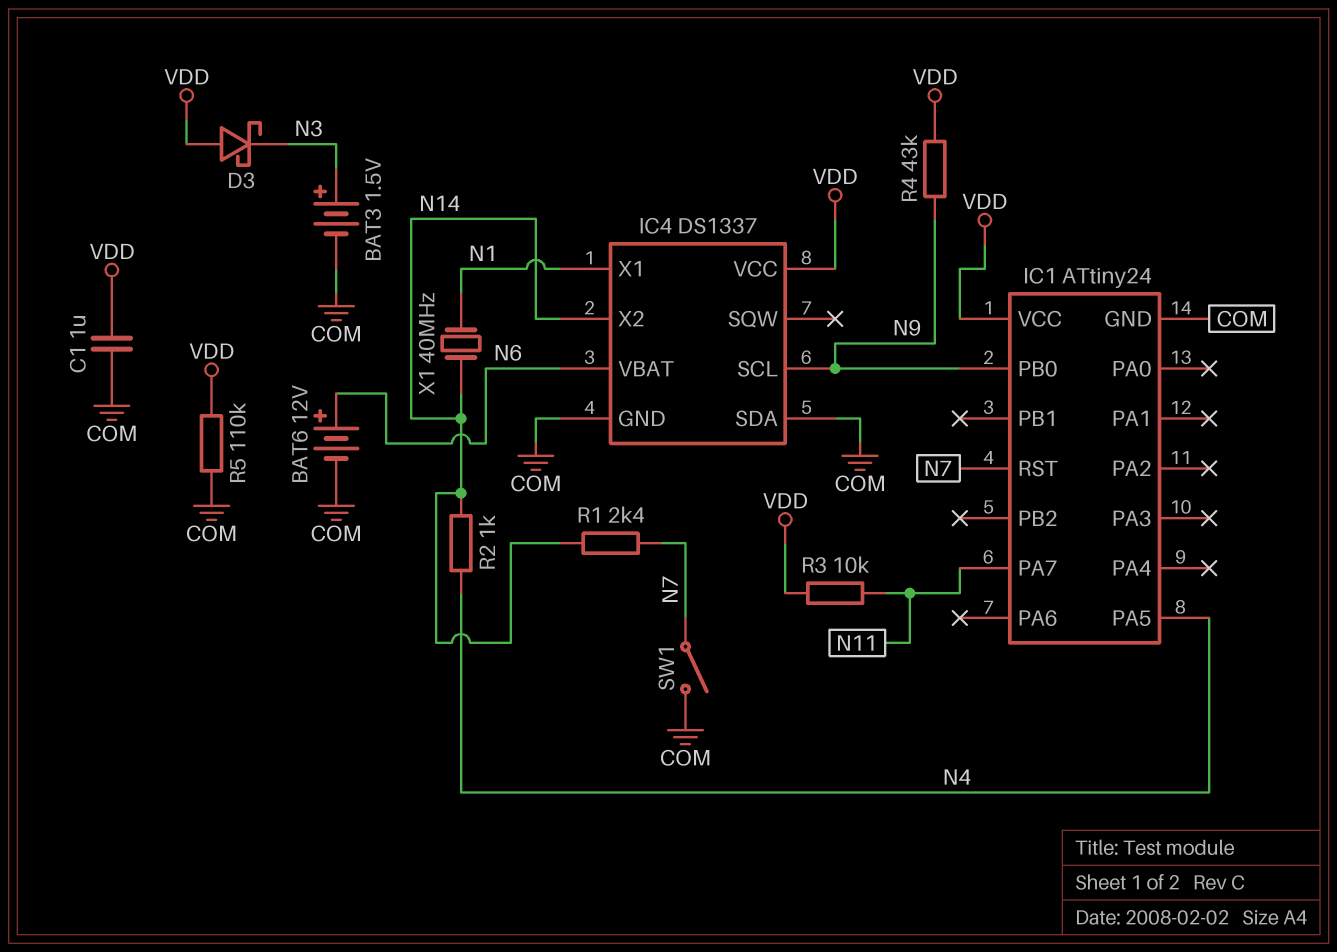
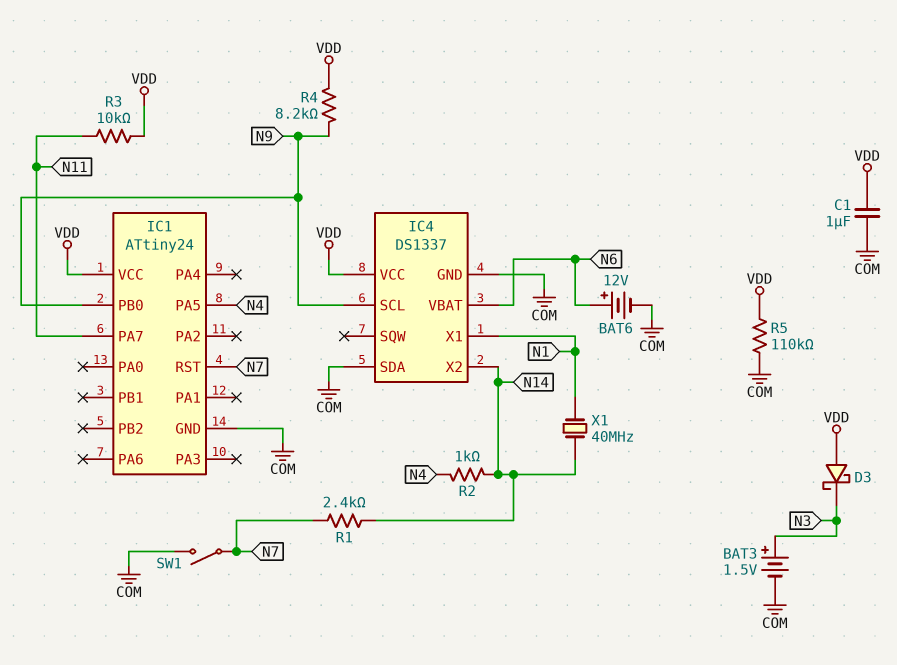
R4: 43k (N9, VDD) -> 8.2k (N9, VDD)

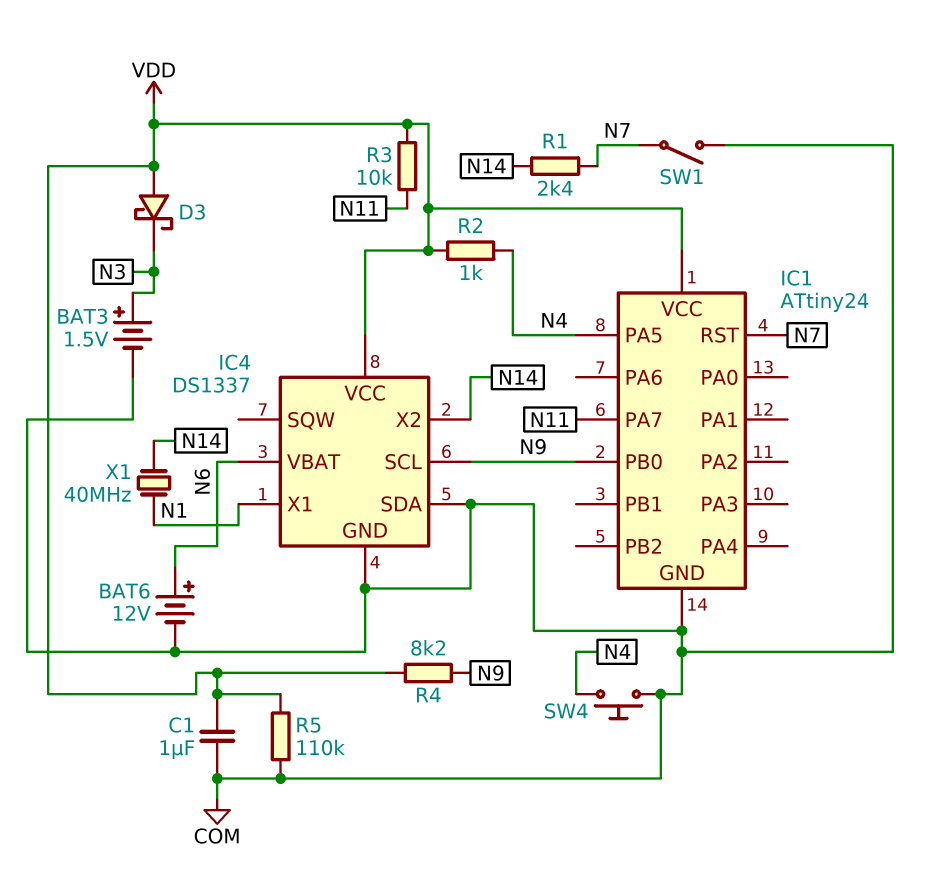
R2: 1k (N4, N14) -> 1k (N4, VDD)
SW4: none -> button (COM, N4)

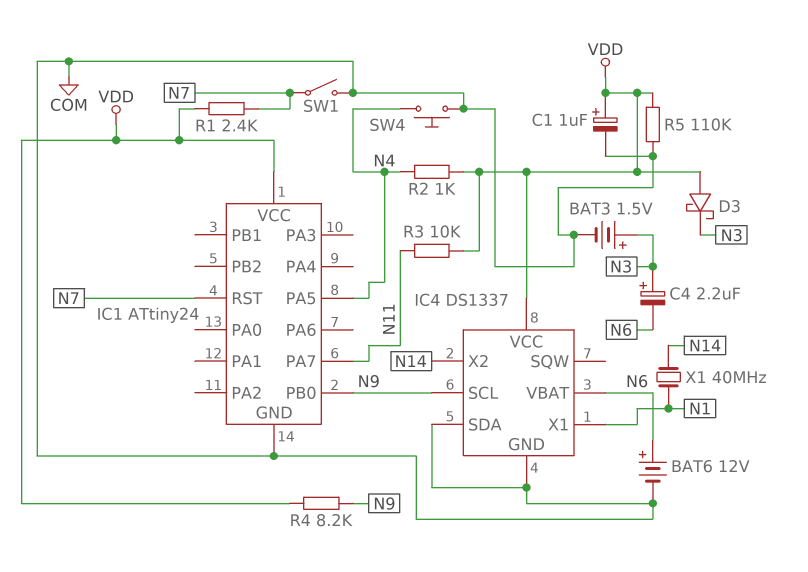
C1: 1uF (COM, VDD) -> 1uF (plus VDD, minus COM)
C4: none -> 2.2uF (plus N3, minus N6)
R1: 2.4k (N7, N14) -> 2.4k (N7, VDD)

